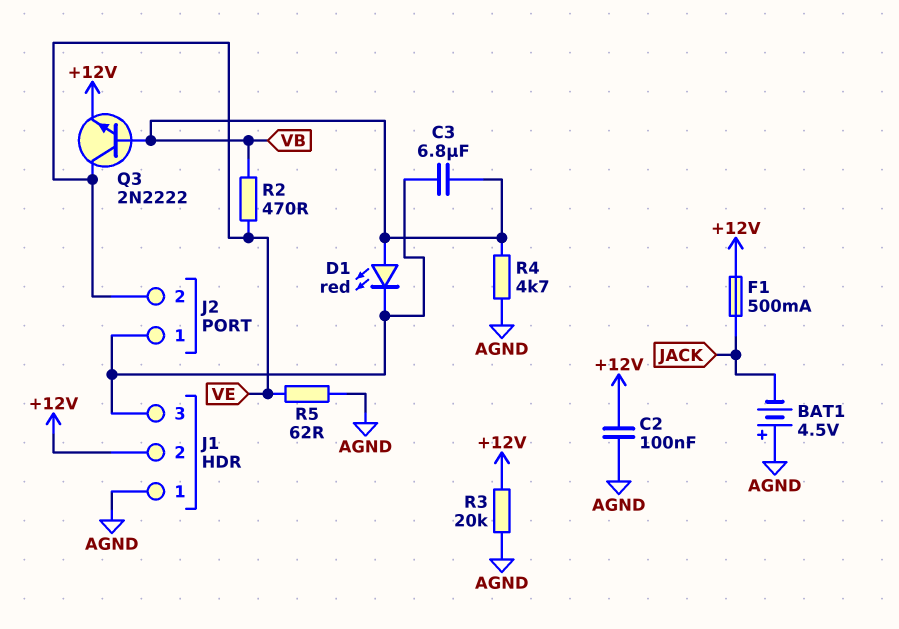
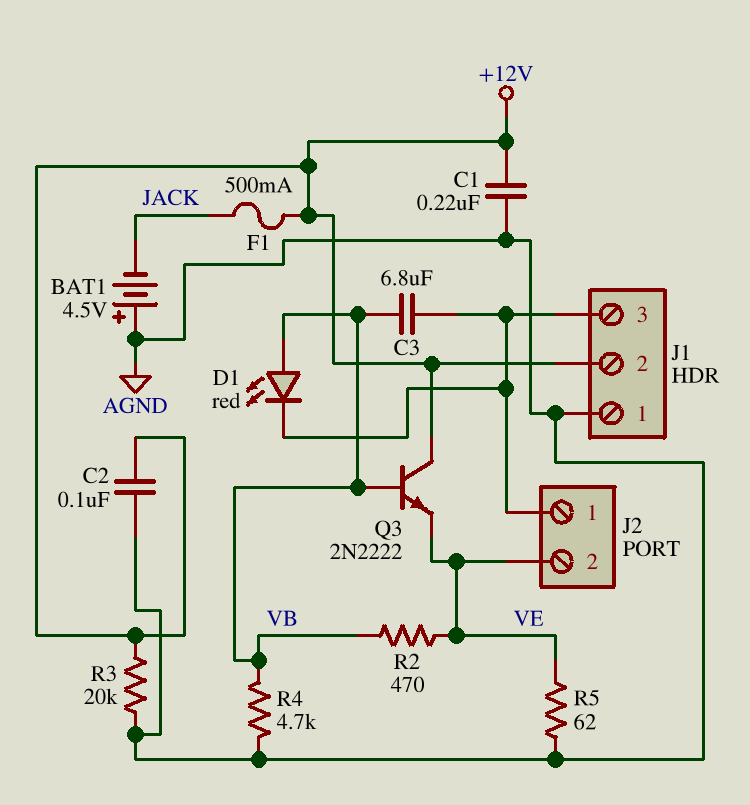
C1: none -> 220nF (+12V, AGND)
Q3: NPN 2N2222 (B VB, C VE, E +12V) -> NPN 2N2222 (B VB, C +12V, E VE)

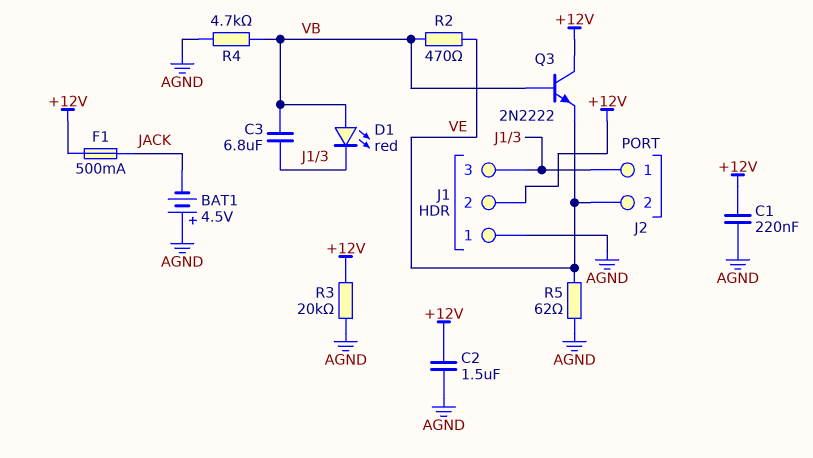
C2: 100nF (+12V, AGND) -> 1.5uF (+12V, AGND)

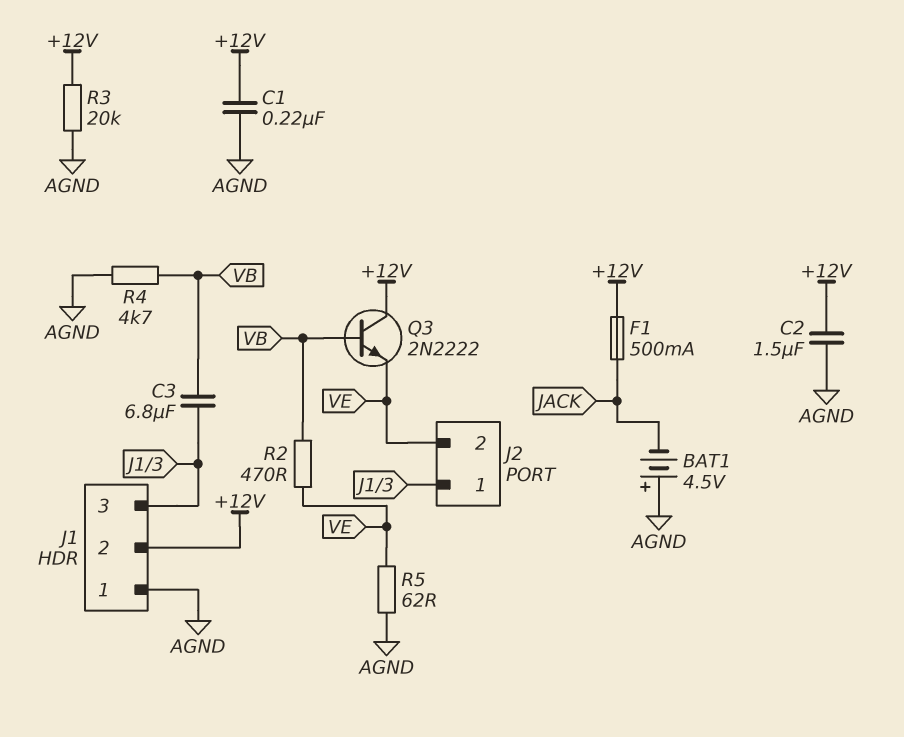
D1: LED red (A VB, K J1/3) -> none

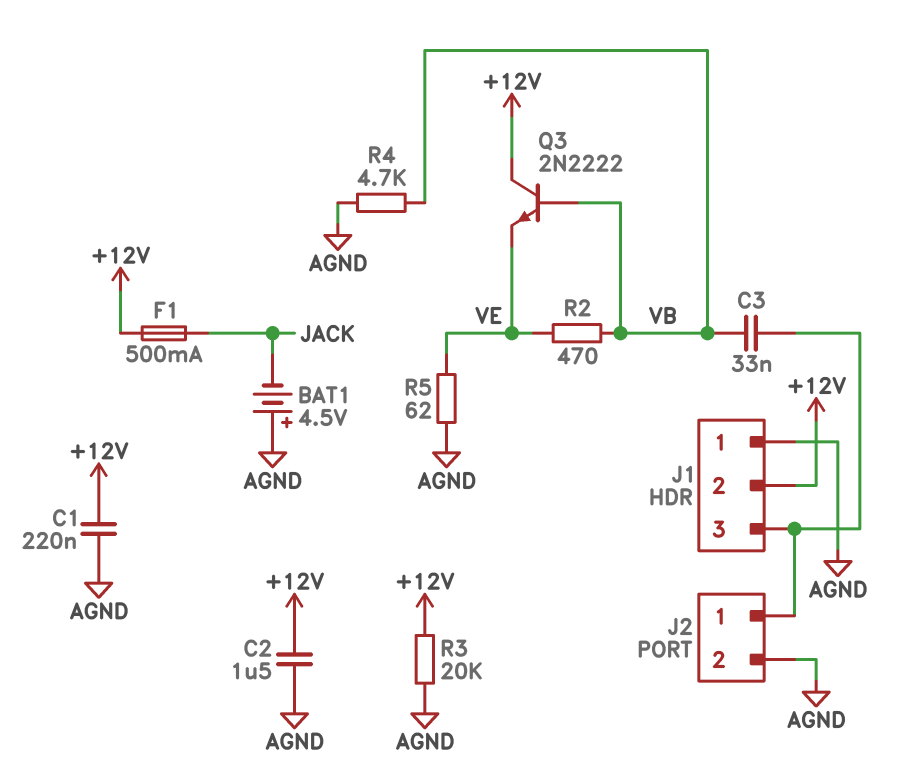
C3: 6.8uF (J1/3, VB) -> 33nF (J1/3, VB)
J2 pin 2: VE -> AGND

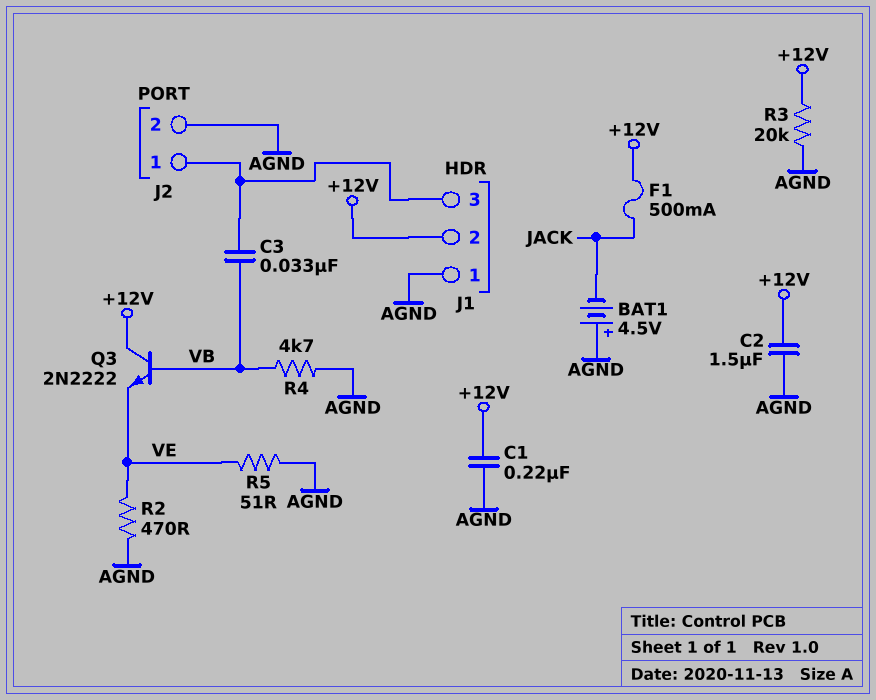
R2: 470 (VB, VE) -> 470 (AGND, VE)
R5: 62 (AGND, VE) -> 51 (AGND, VE)

